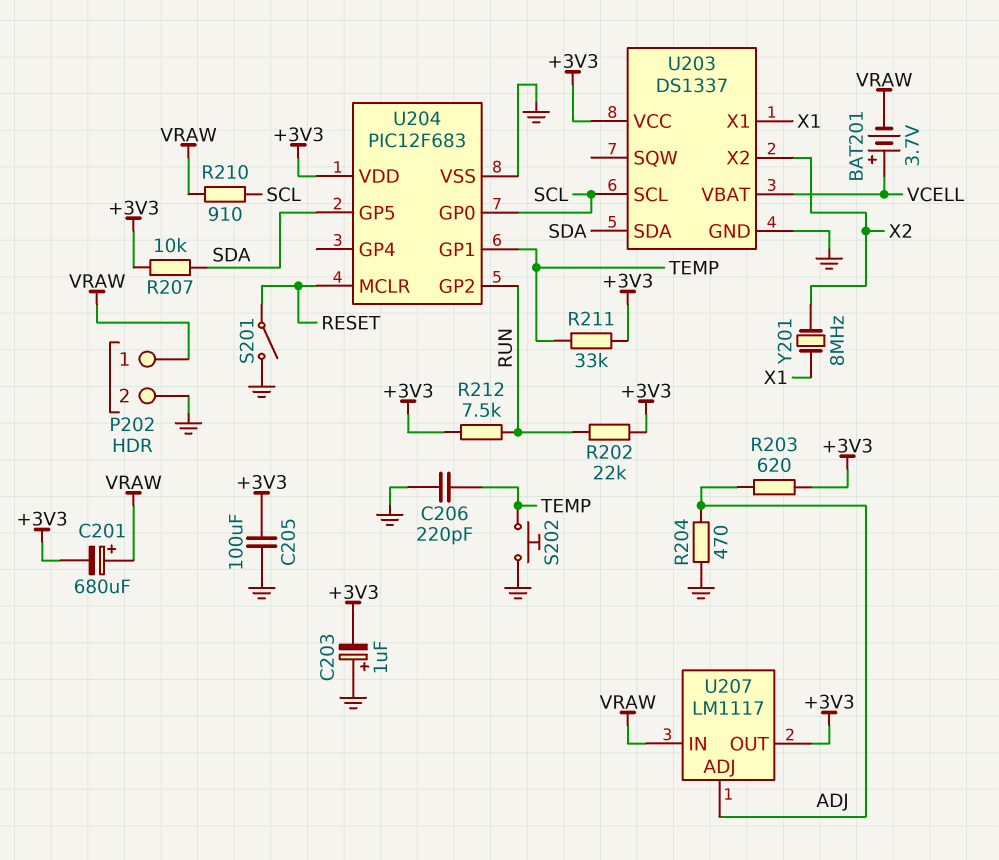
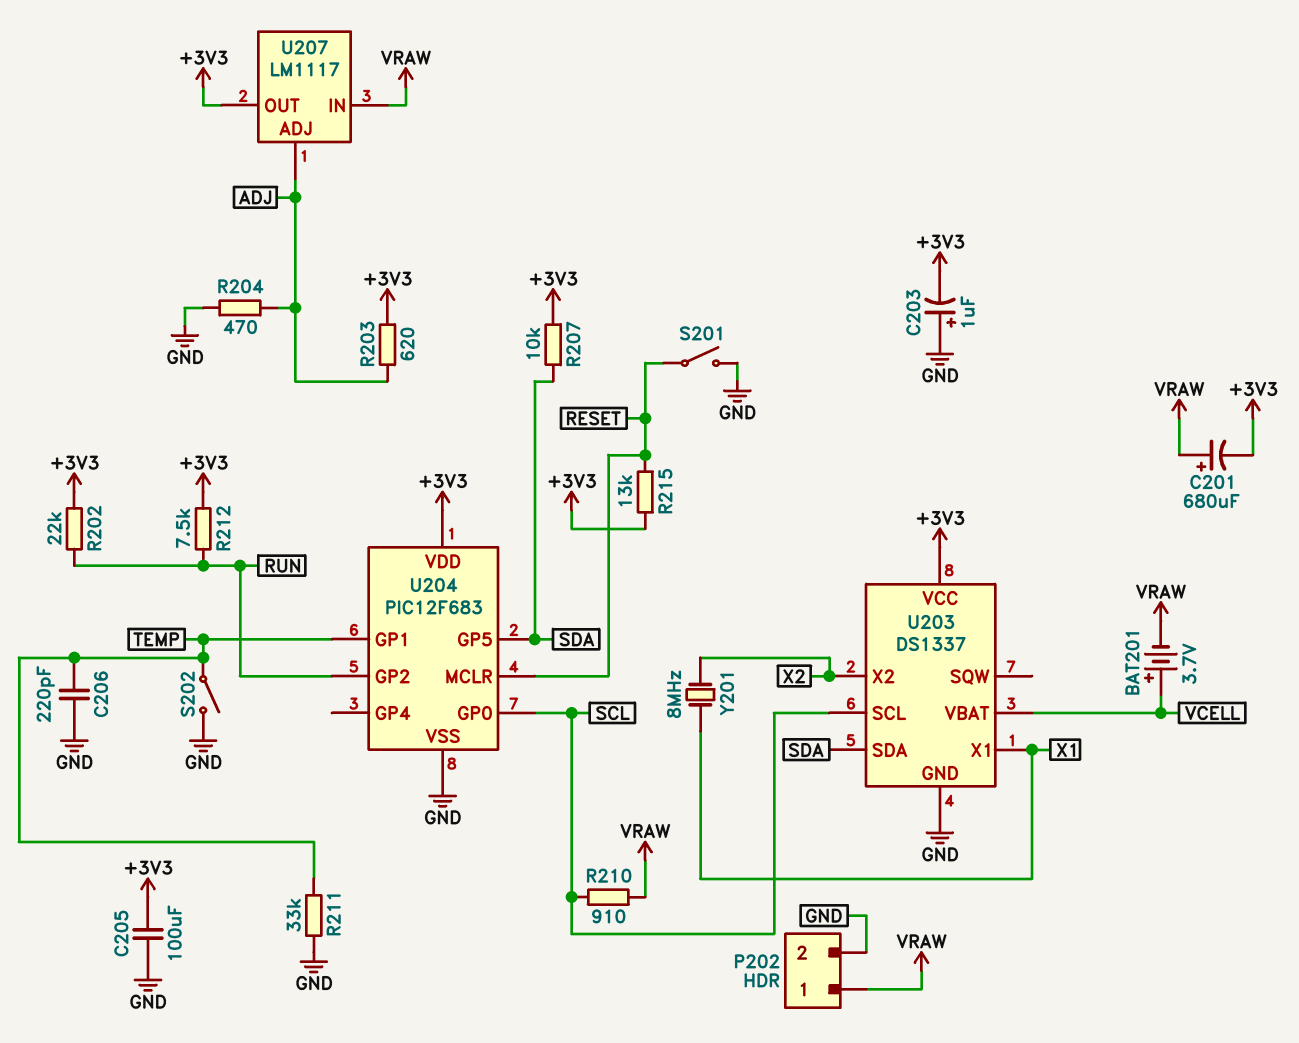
R211: 33k (+3V3, TEMP) -> 33k (GND, TEMP)
R215: none -> 13k (+3V3, RESET)
S202: button (GND, TEMP) -> switch (GND, TEMP)

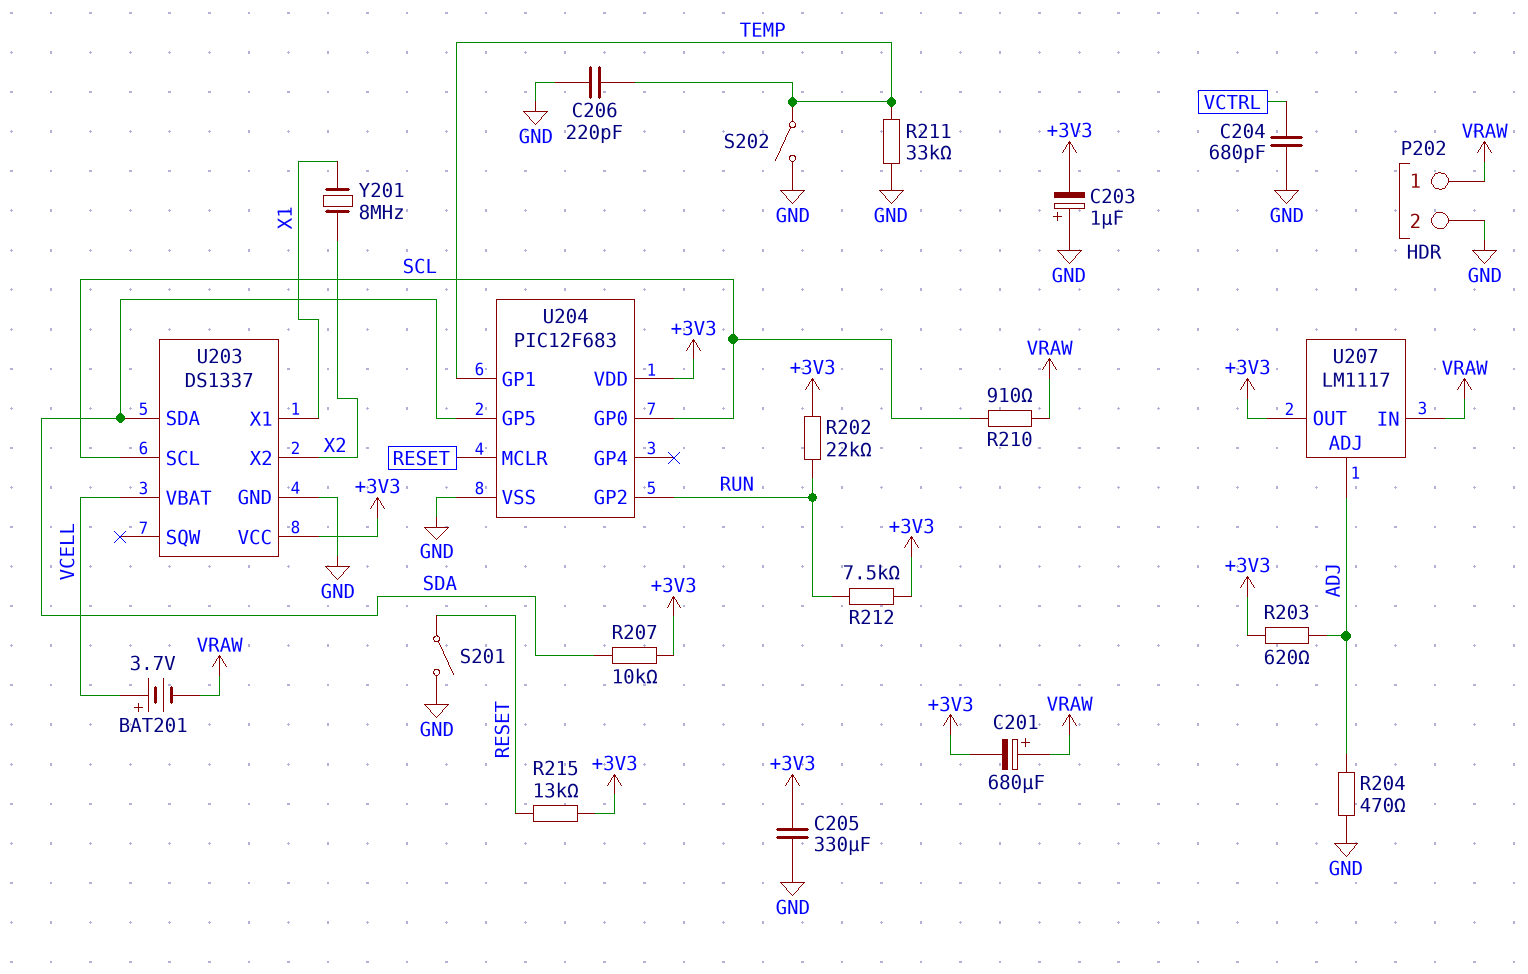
C204: none -> 680pF (GND, VCTRL)
C205: 100uF (+3V3, GND) -> 330uF (+3V3, GND)

